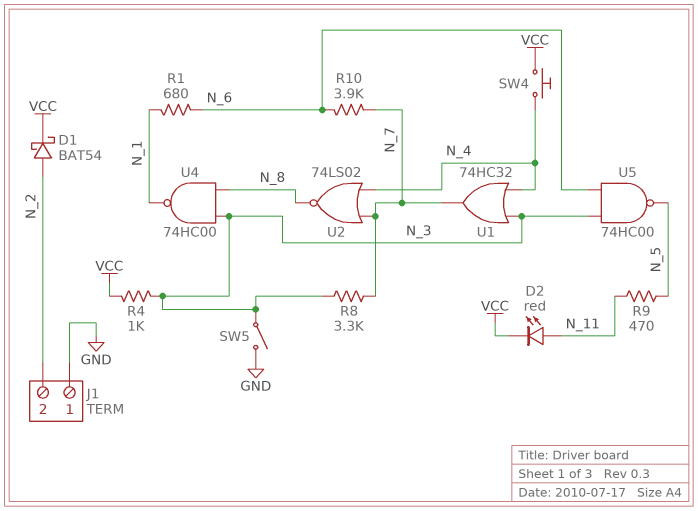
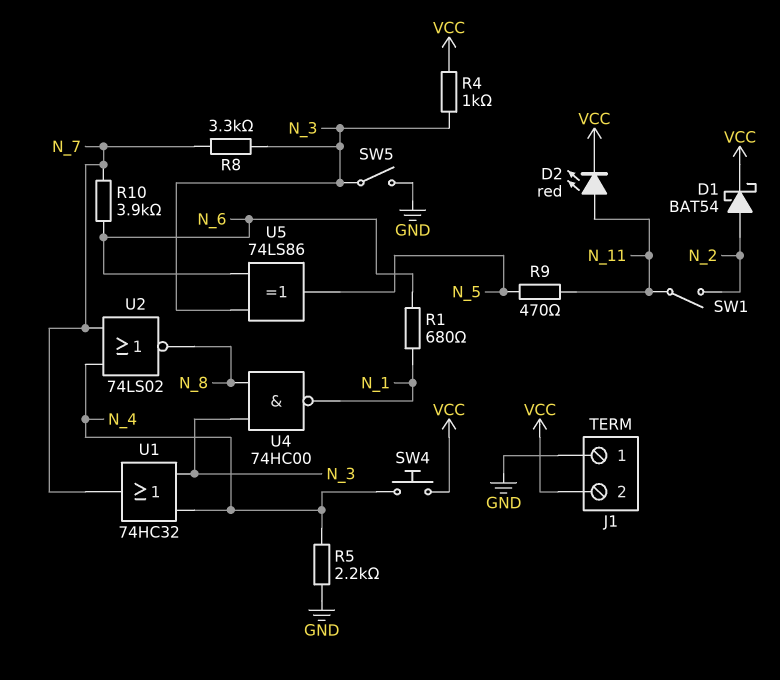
J1 pin 2: N_2 -> VCC
R5: none -> 2.2k (GND, N_4)
SW1: none -> switch (N_2, N_11)
U5: NAND 74HC00 (in N_3, in N_6, out N_5) -> XOR 74LS86 (in N_3, in N_6, out N_5)

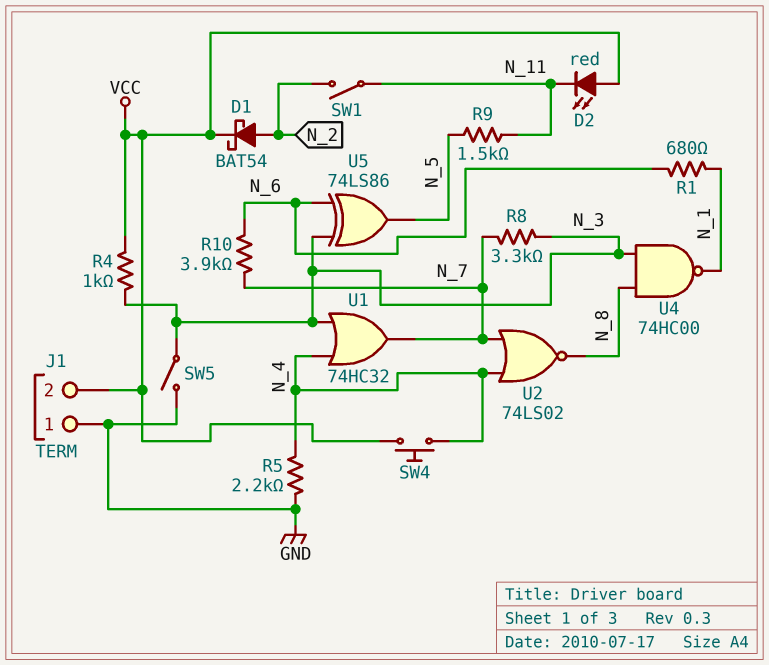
D2: LED red (A N_11, K VCC) -> LED red (A VCC, K N_11)
R9: 470 (N_5, N_11) -> 1.5k (N_5, N_11)

